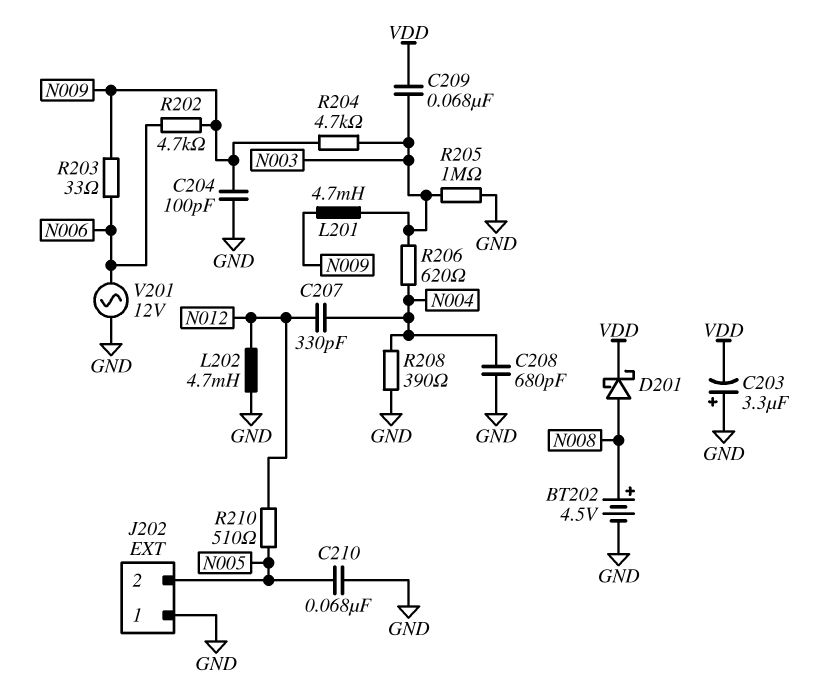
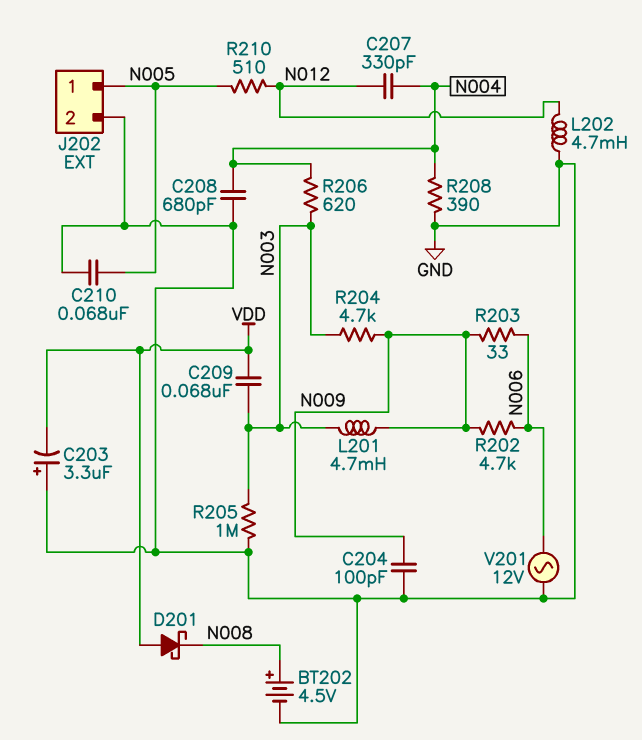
D201: schottky (A N008, K VDD) -> schottky (A VDD, K N008)
J202 pin 1: GND -> N005
J202 pin 2: N005 -> GND

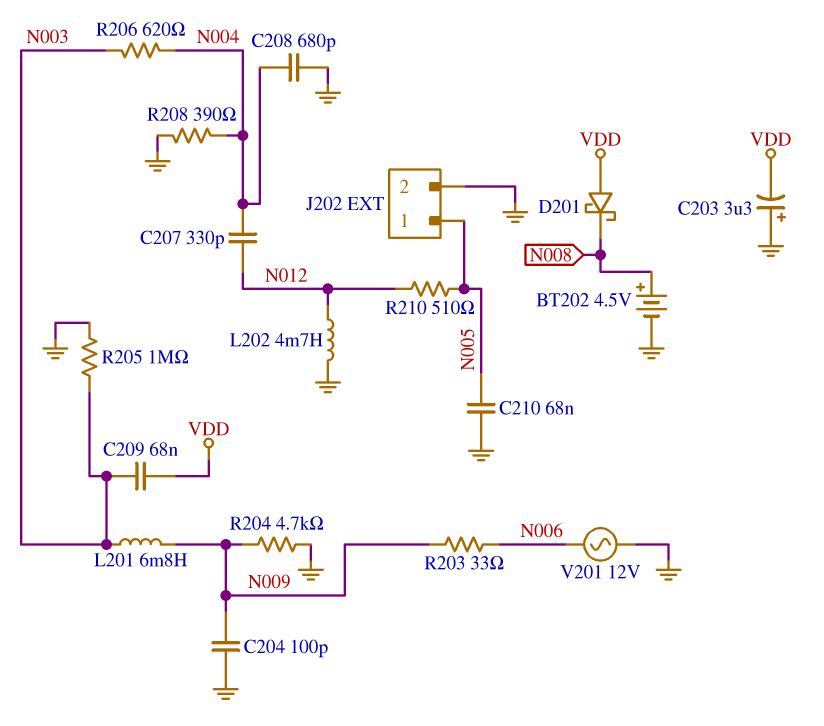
L201: 4.7mH (N003, N009) -> 6.8mH (N003, N009)
R202: 4.7k (N006, N009) -> none
R204: 4.7k (N003, N009) -> 4.7k (GND, N009)

